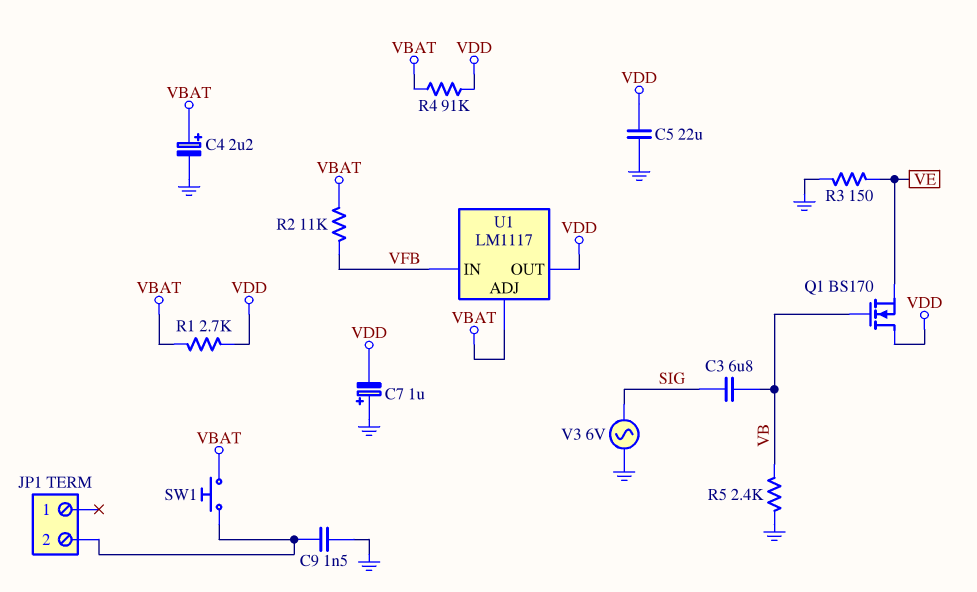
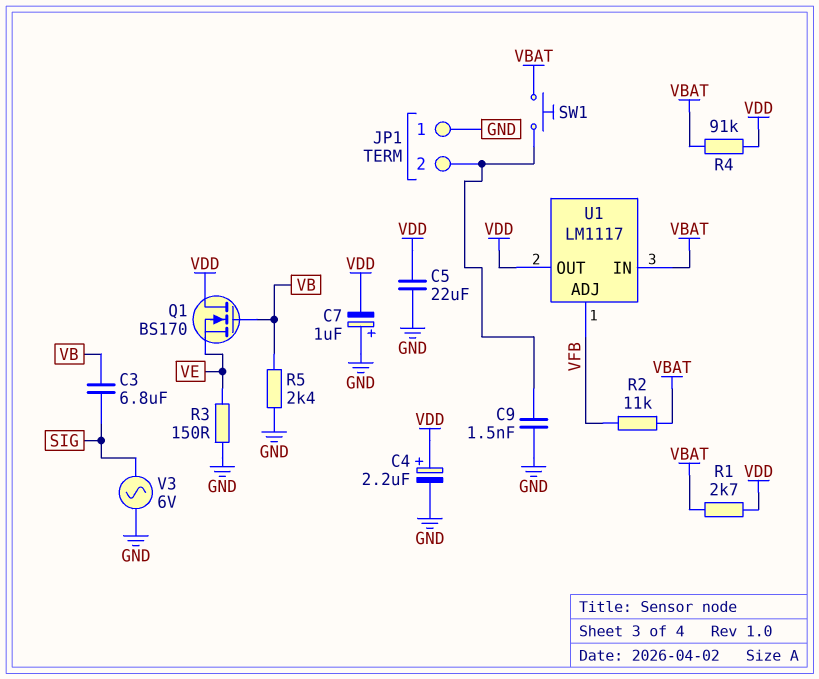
C4: 2.2uF (plus VBAT, minus GND) -> 2.2uF (plus VDD, minus GND)
JP1 pin 1: none -> GND
U1 pin ADJ: VBAT -> VFB
U1 pin IN: VFB -> VBAT

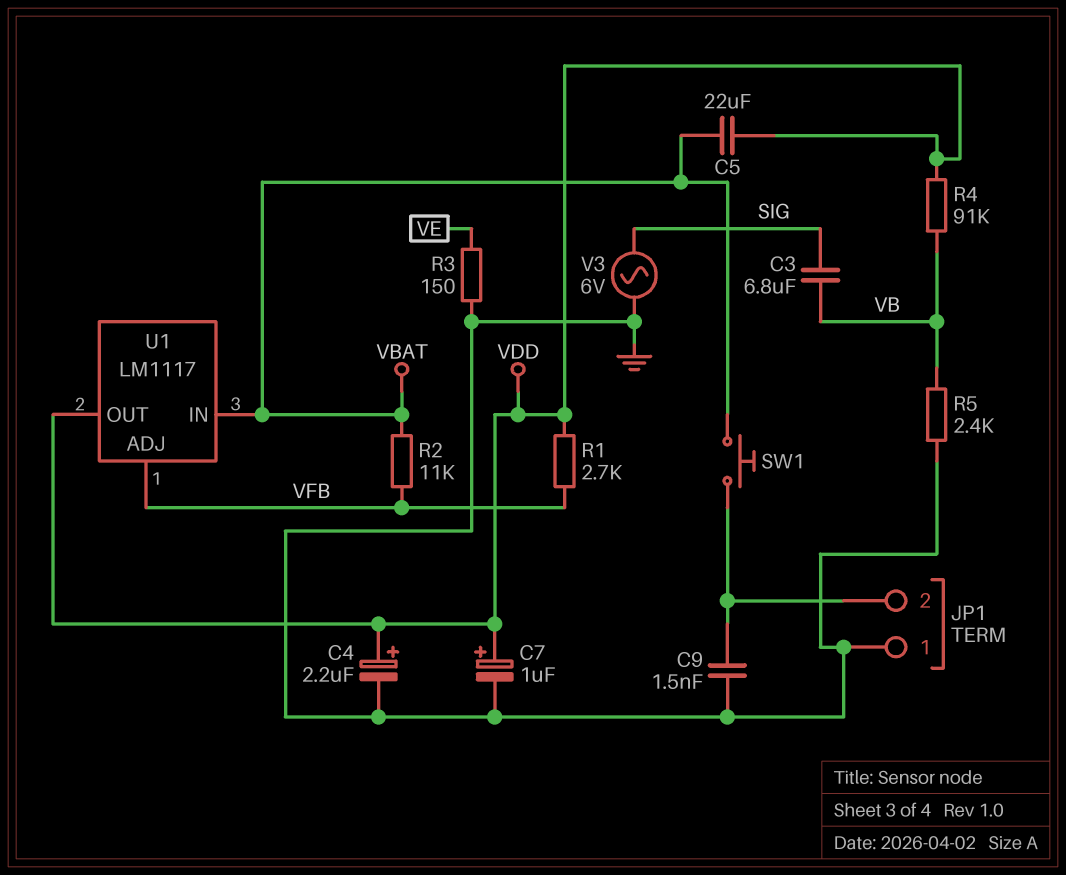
C5: 22uF (GND, VDD) -> 22uF (VBAT, VDD)
C7: 1uF (plus GND, minus VDD) -> 1uF (plus VDD, minus GND)
Q1: NMOS BS170 (G VB, D VDD, S VE) -> none
R1: 2.7k (VBAT, VDD) -> 2.7k (VDD, VFB)
R4: 91k (VBAT, VDD) -> 91k (VB, VDD)

